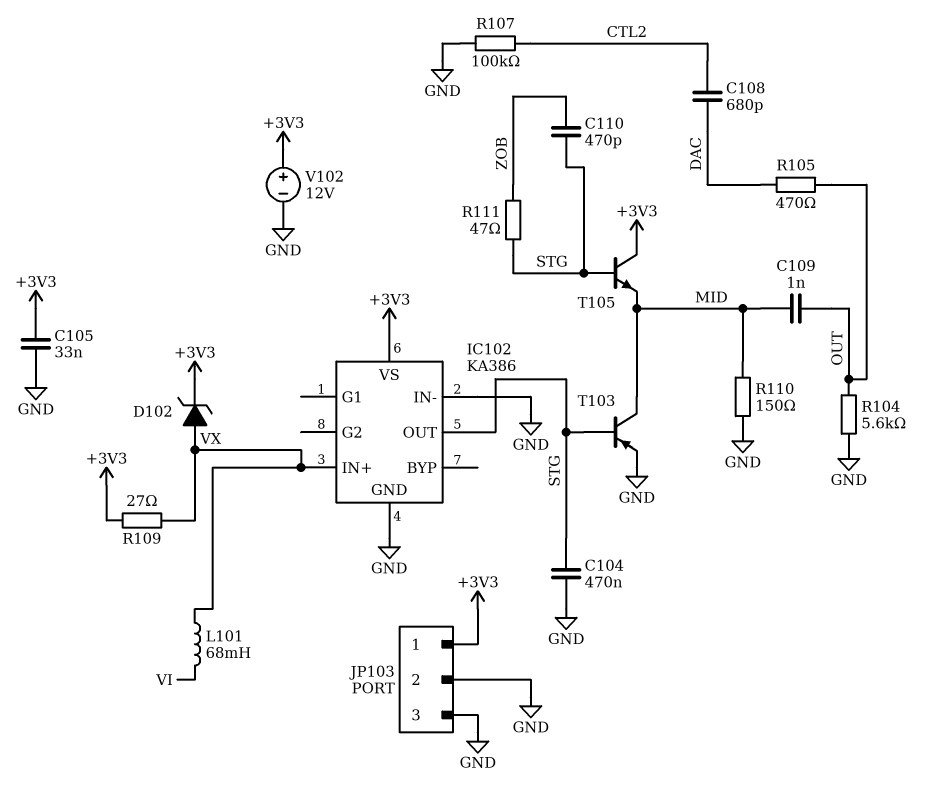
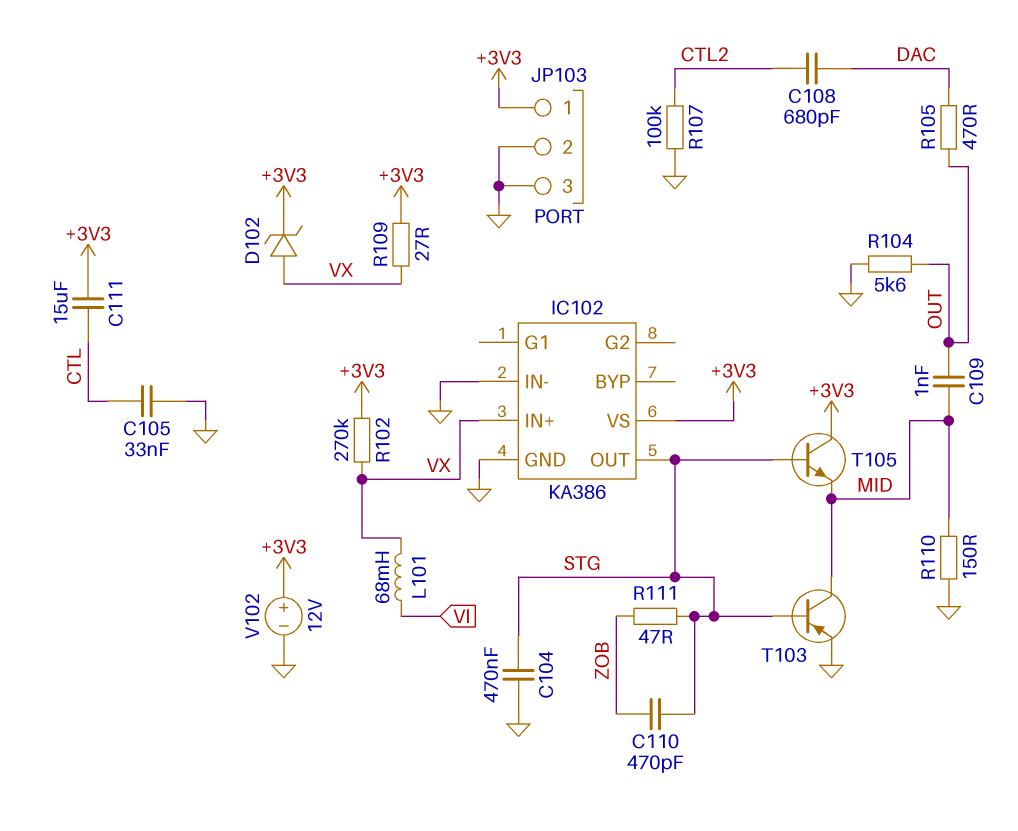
C105: 33nF (+3V3, GND) -> 33nF (CTL, GND)
C111: none -> 15uF (+3V3, CTL)
R102: none -> 270k (+3V3, VX)

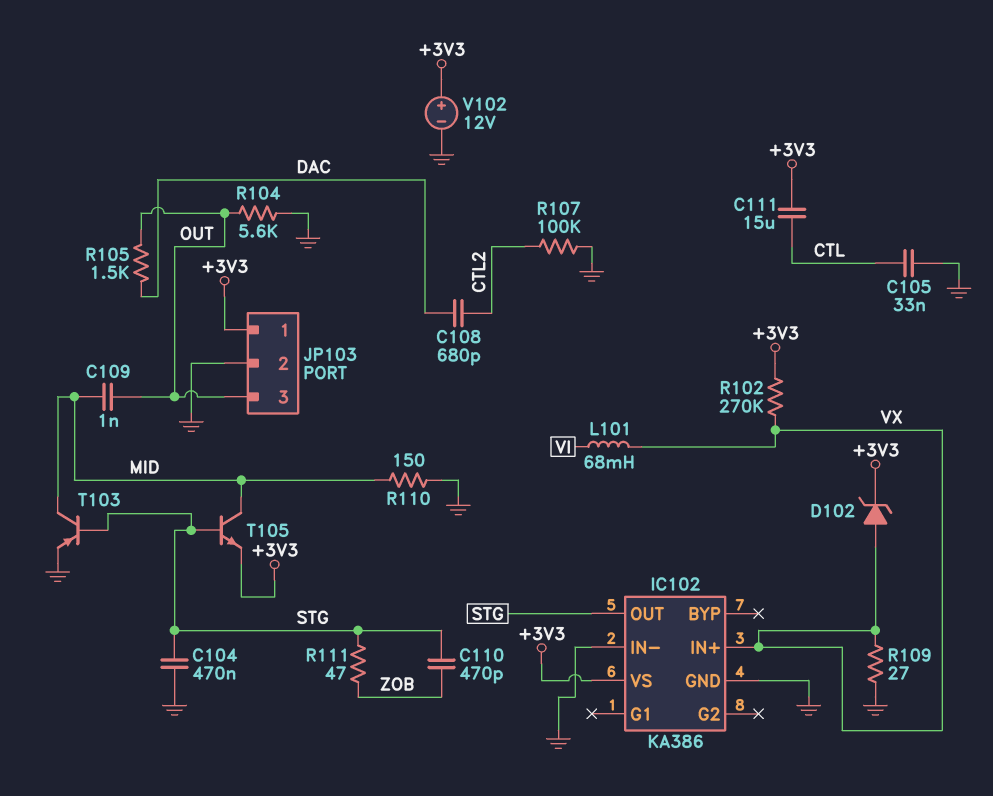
JP103 pin 3: GND -> OUT
R105: 470 (DAC, OUT) -> 1.5k (DAC, OUT)
R109: 27 (+3V3, VX) -> 27 (GND, VX)
T105: NPN (B STG, C +3V3, E MID) -> NPN (B STG, C MID, E +3V3)

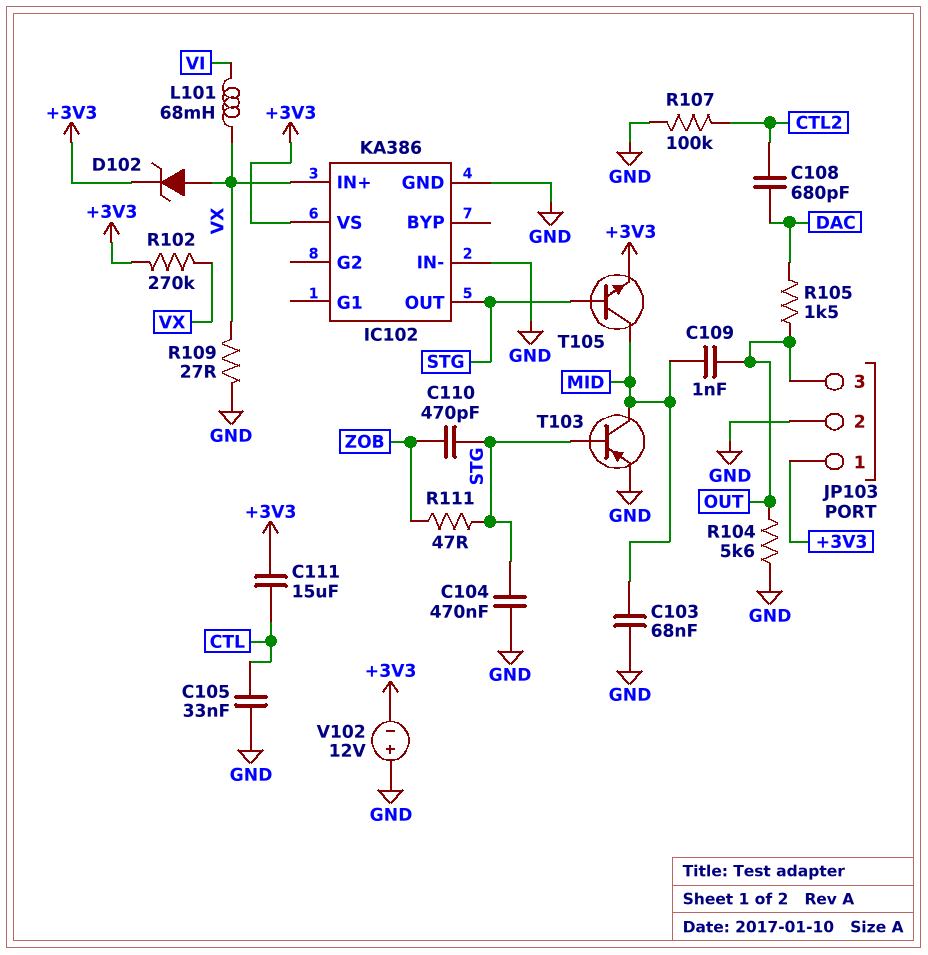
C103: none -> 68nF (GND, MID)
R110: 150 (GND, MID) -> none
V102: 12V (plus +3V3, minus GND) -> 12V (plus GND, minus +3V3)

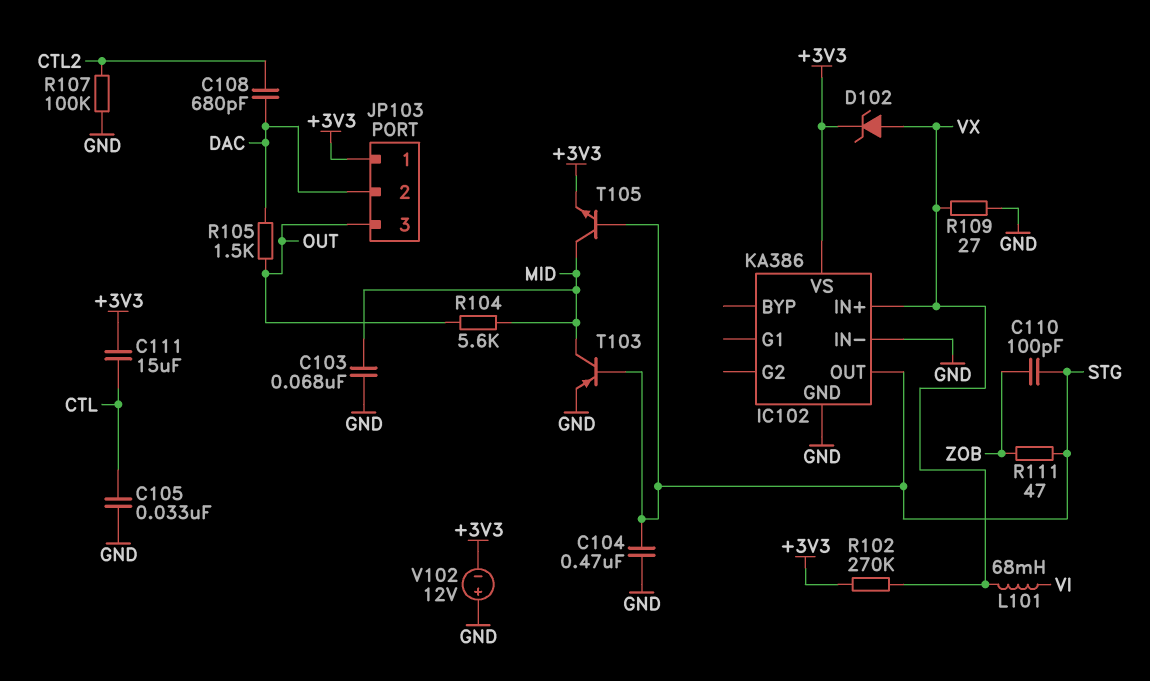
C109: 1nF (MID, OUT) -> none
C110: 470pF (STG, ZOB) -> 100pF (STG, ZOB)
JP103 pin 2: GND -> DAC
R104: 5.6k (GND, OUT) -> 5.6k (MID, OUT)

